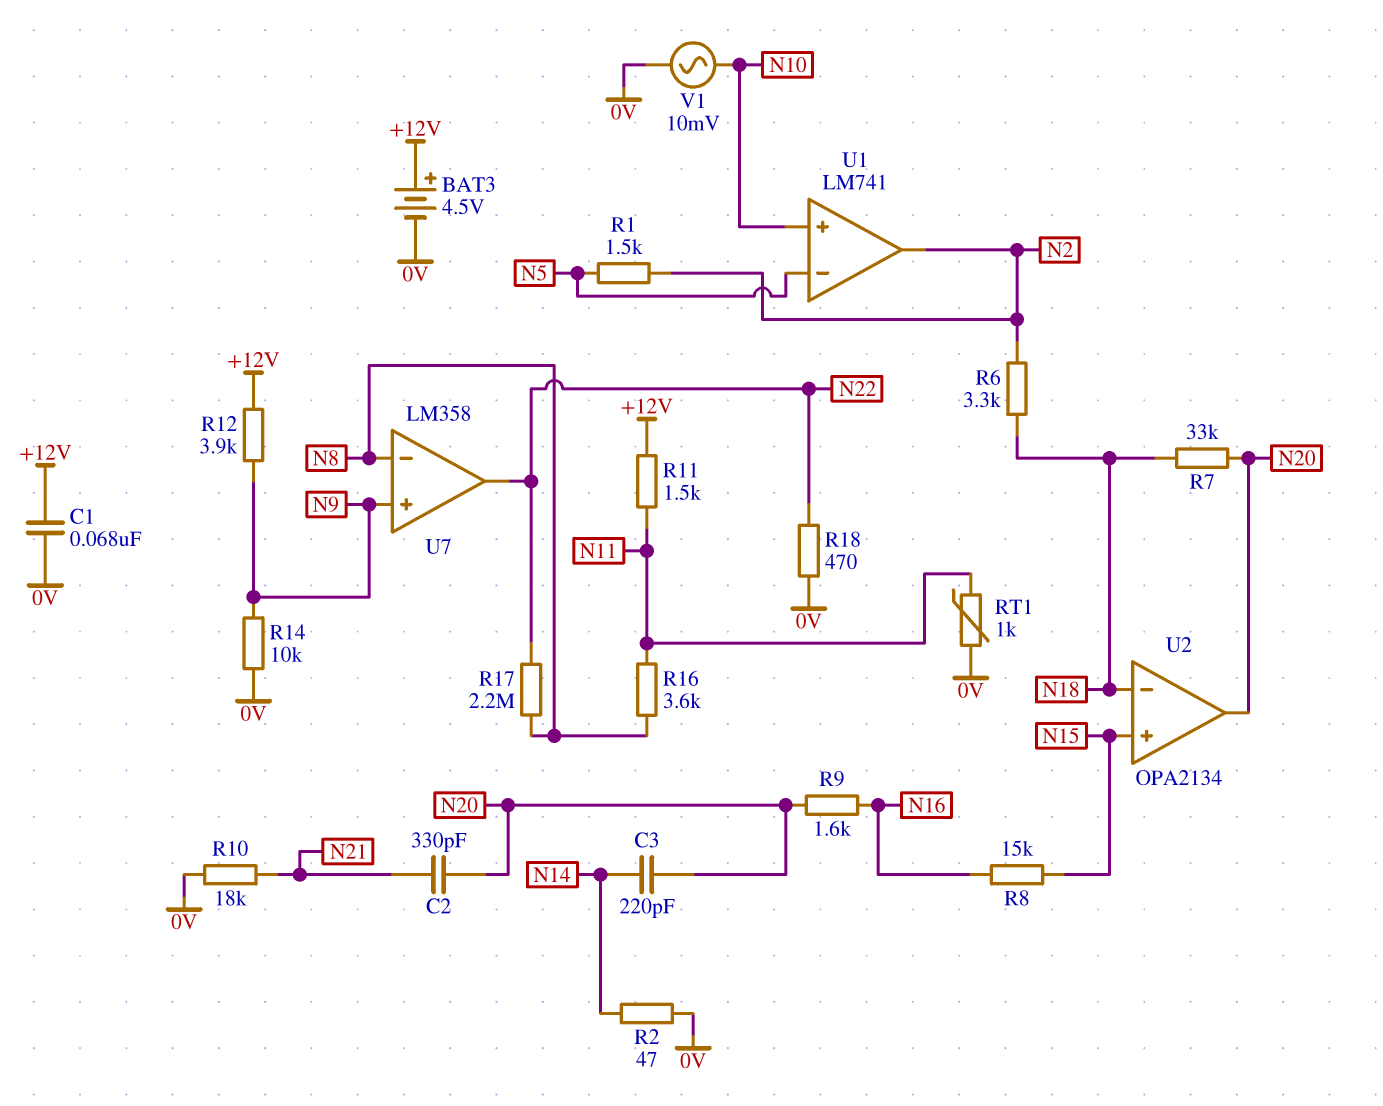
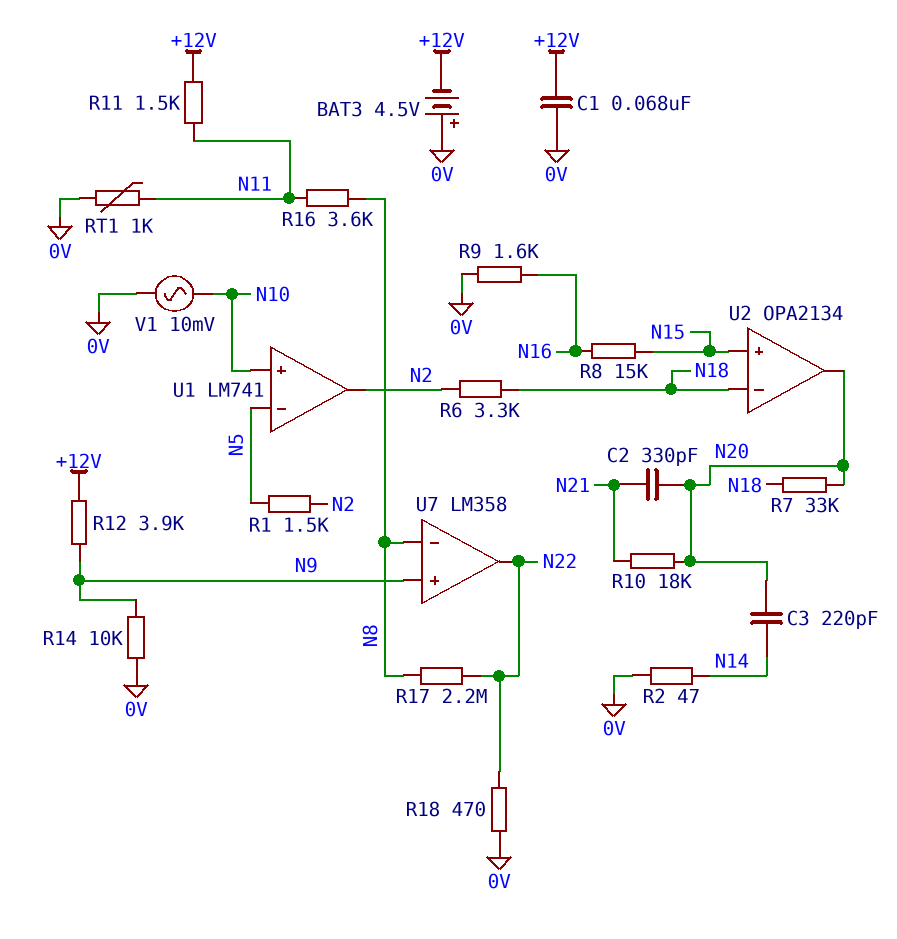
BAT3: 4.5V (plus +12V, minus 0V) -> 4.5V (plus 0V, minus +12V)
R9: 1.6k (N16, N20) -> 1.6k (0V, N16)
R10: 18k (0V, N21) -> 18k (N20, N21)

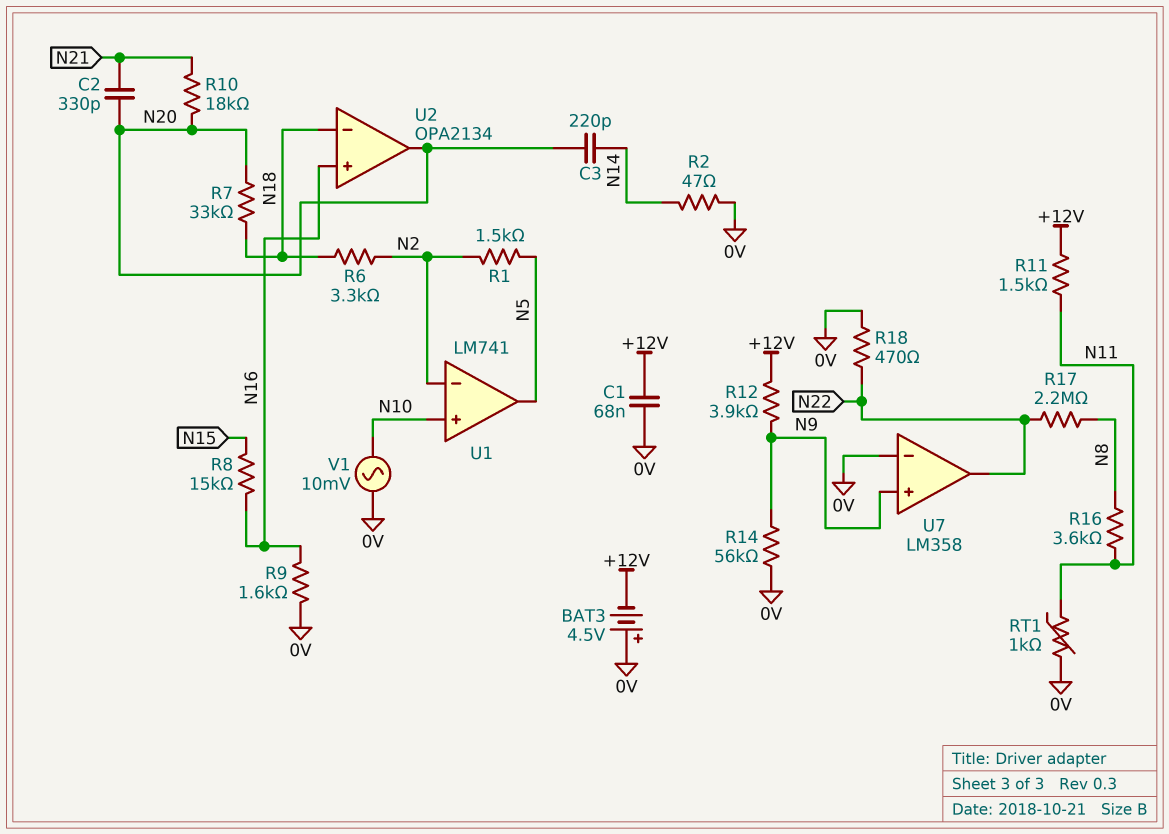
R14: 10k (0V, N9) -> 56k (0V, N9)
U1 pin in-: N5 -> N2
U1 pin out: N2 -> N5
U2 pin in+: N15 -> N16
U7 pin in-: N8 -> 0V

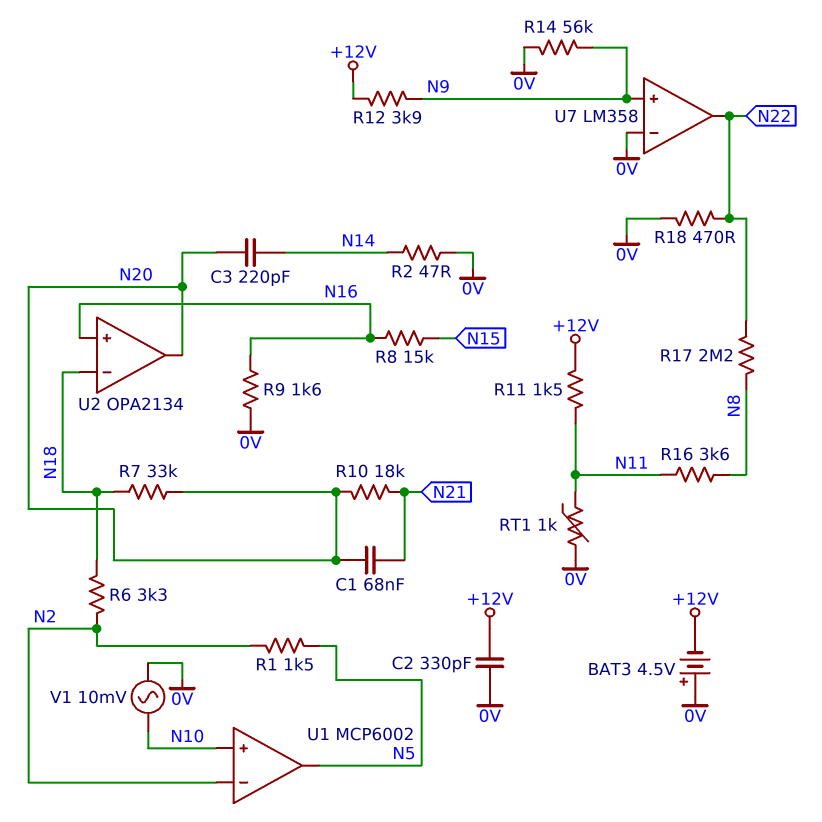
C1: 68nF (+12V, 0V) -> 68nF (N20, N21)
C2: 330pF (N20, N21) -> 330pF (+12V, 0V)
U1: LM741 -> MCP6002

